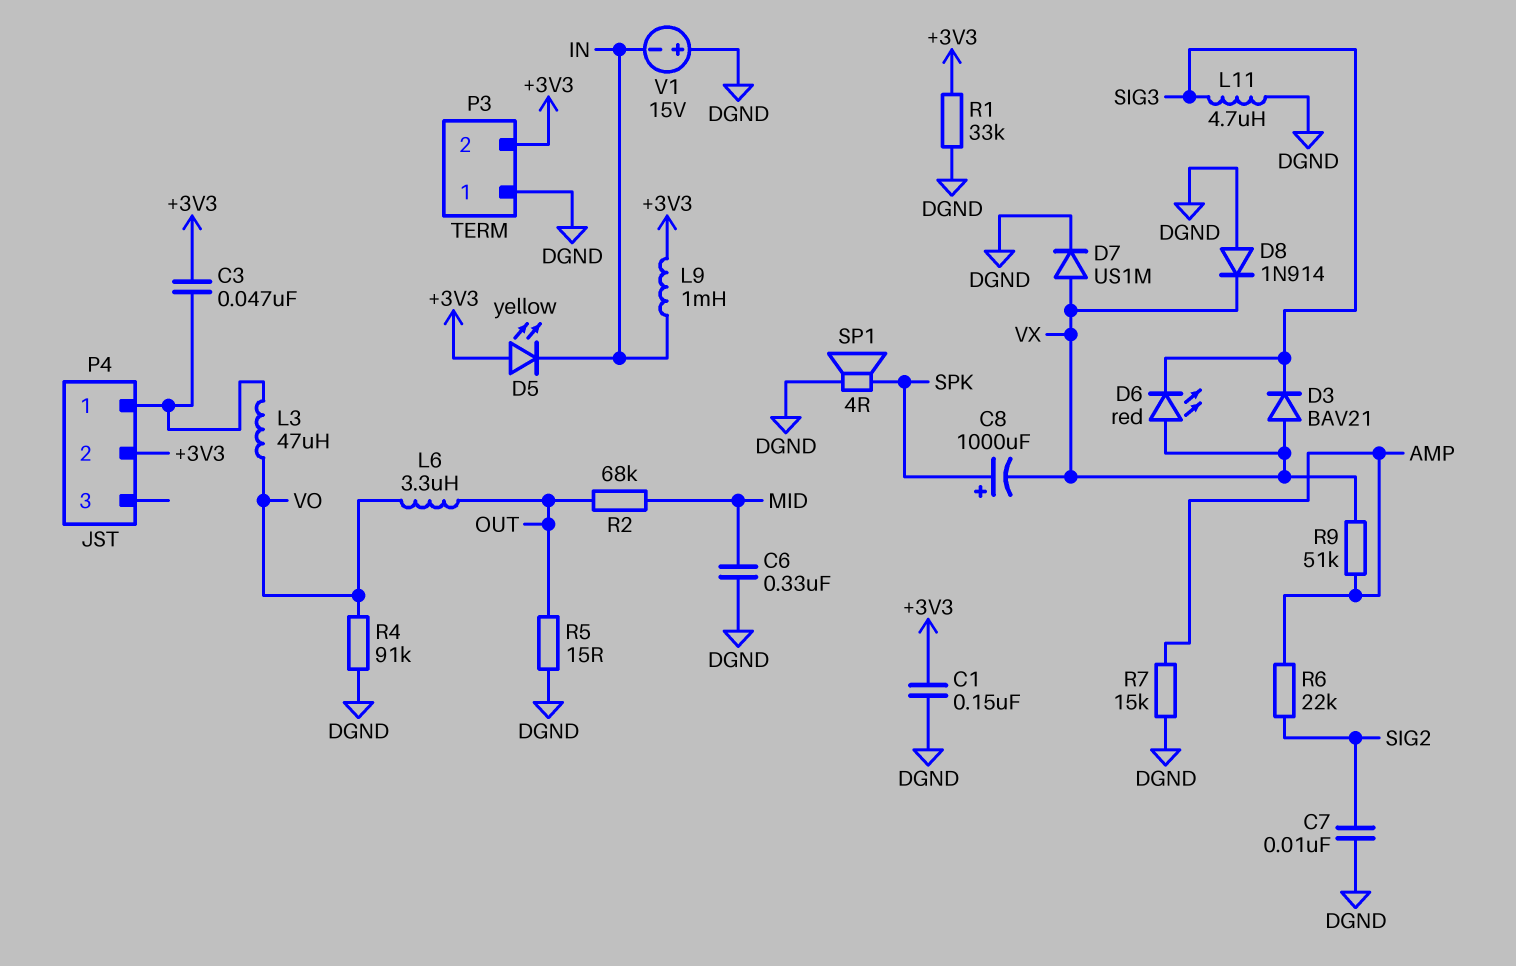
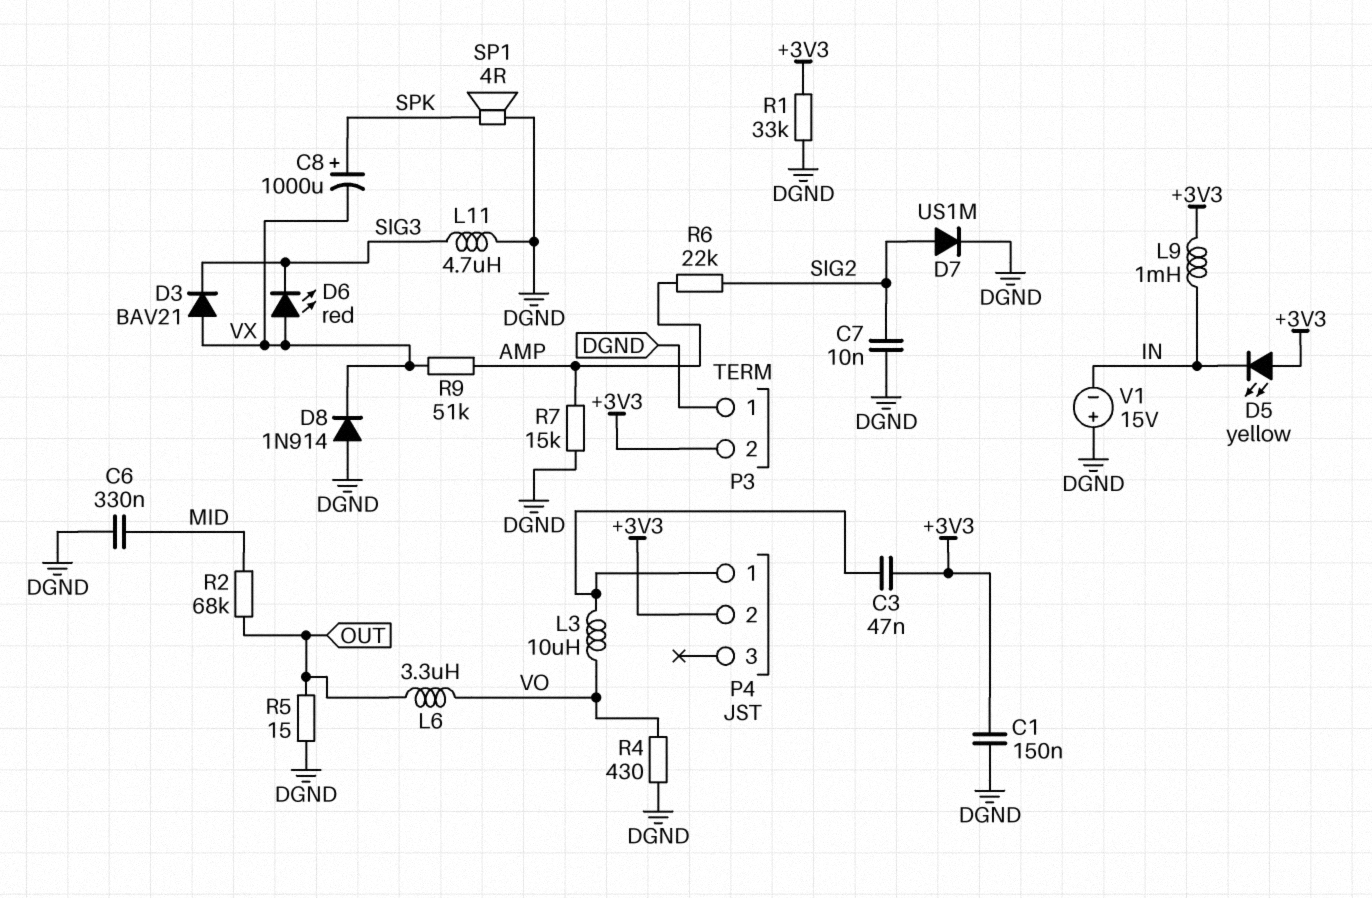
D7: diode US1M (A VX, K DGND) -> diode US1M (A SIG2, K DGND)
L3: 47uH (P4/1, VO) -> 10uH (P4/1, VO)
R4: 91k (DGND, VO) -> 430 (DGND, VO)

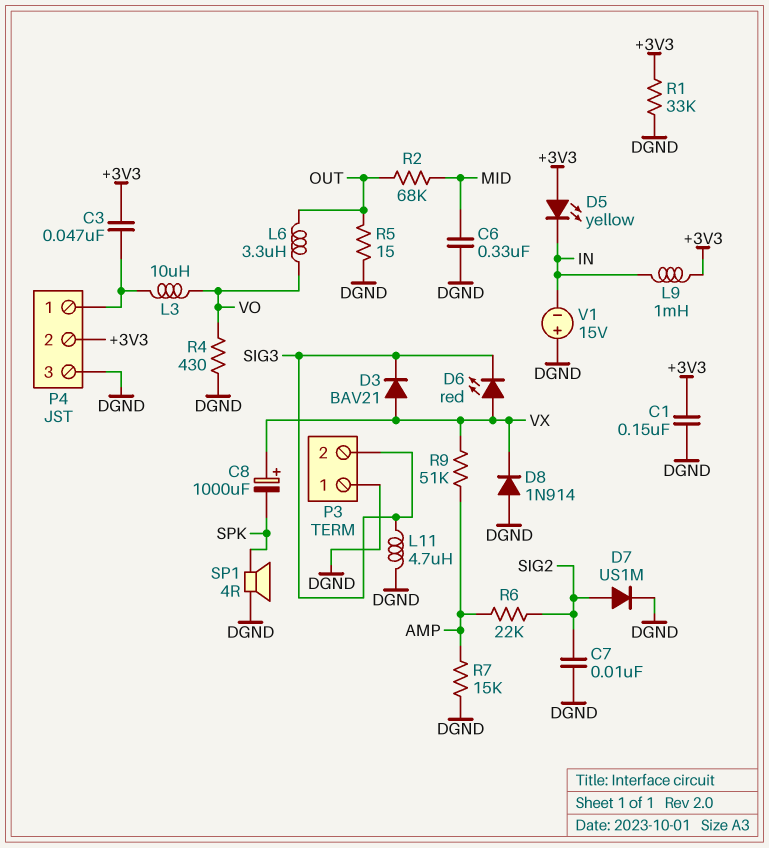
C8: 1000uF (plus SPK, minus VX) -> 1000uF (plus VX, minus SPK)
P3 pin 2: +3V3 -> SIG3
P4 pin 3: none -> DGND

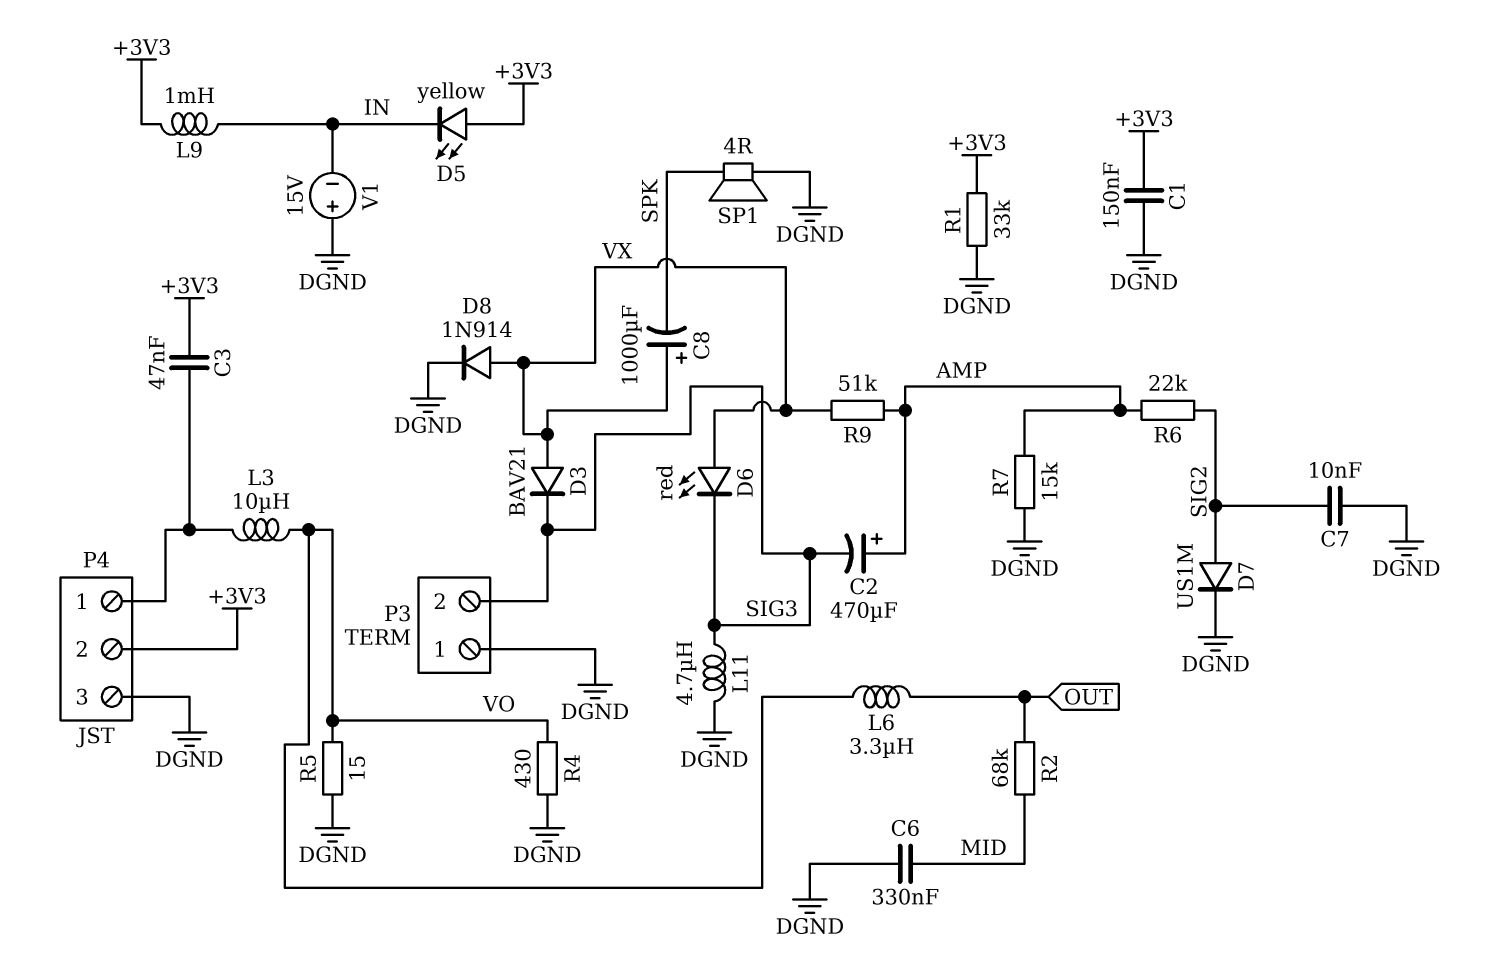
C2: none -> 470uF (plus AMP, minus SIG3)
D8: diode 1N914 (A DGND, K VX) -> diode 1N914 (A VX, K DGND)
R5: 15 (DGND, OUT) -> 15 (DGND, VO)

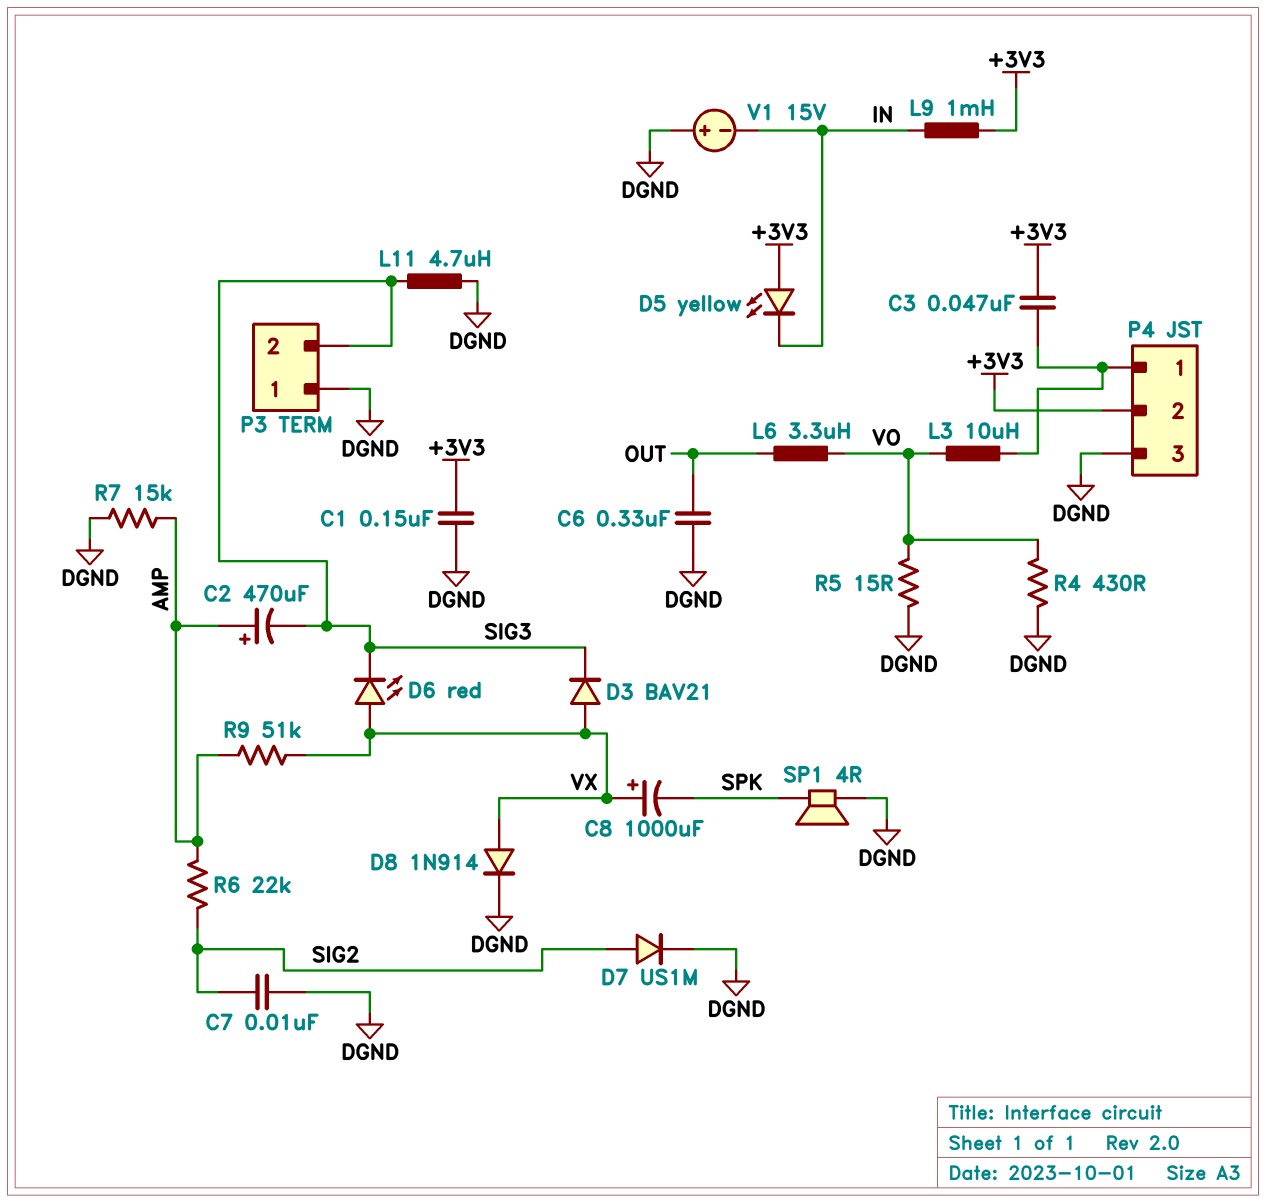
C6: 330nF (DGND, MID) -> 330nF (DGND, OUT)
R1: 33k (+3V3, DGND) -> none
R2: 68k (MID, OUT) -> none

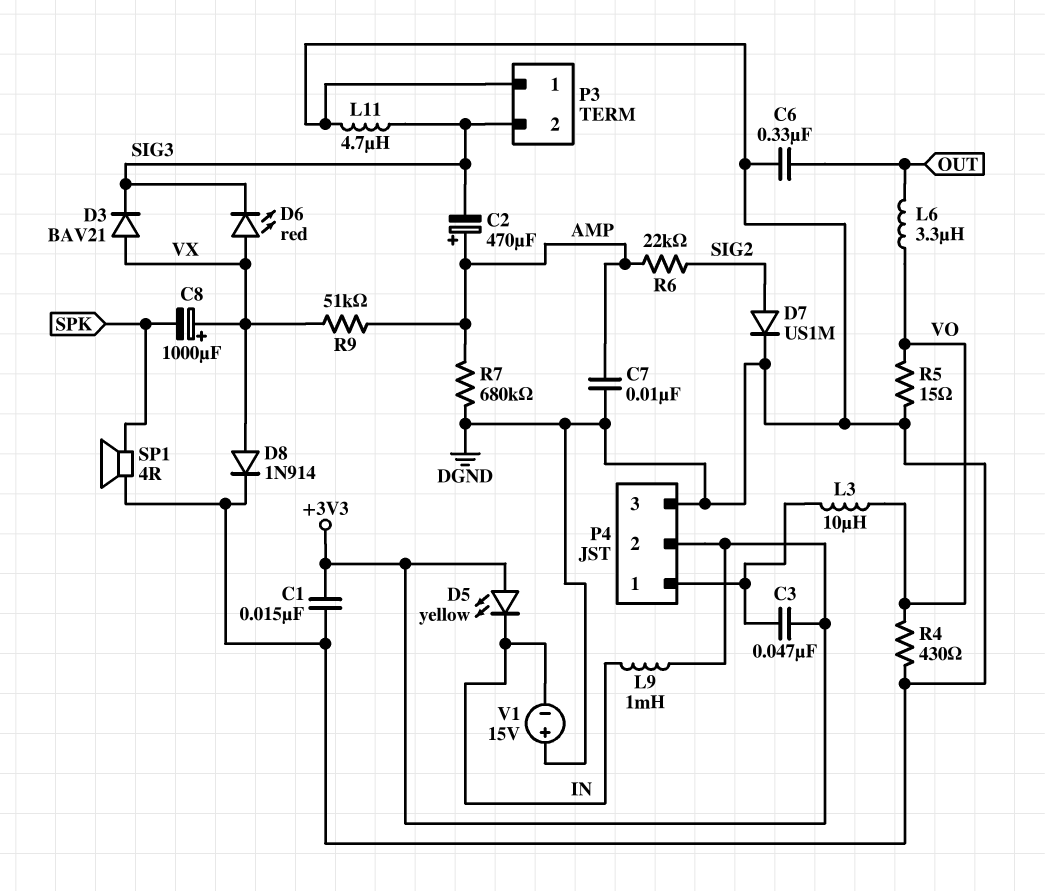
C1: 150nF (+3V3, DGND) -> 15nF (+3V3, DGND)
C7: 10nF (DGND, SIG2) -> 10nF (AMP, DGND)
R7: 15k (AMP, DGND) -> 680k (AMP, DGND)

